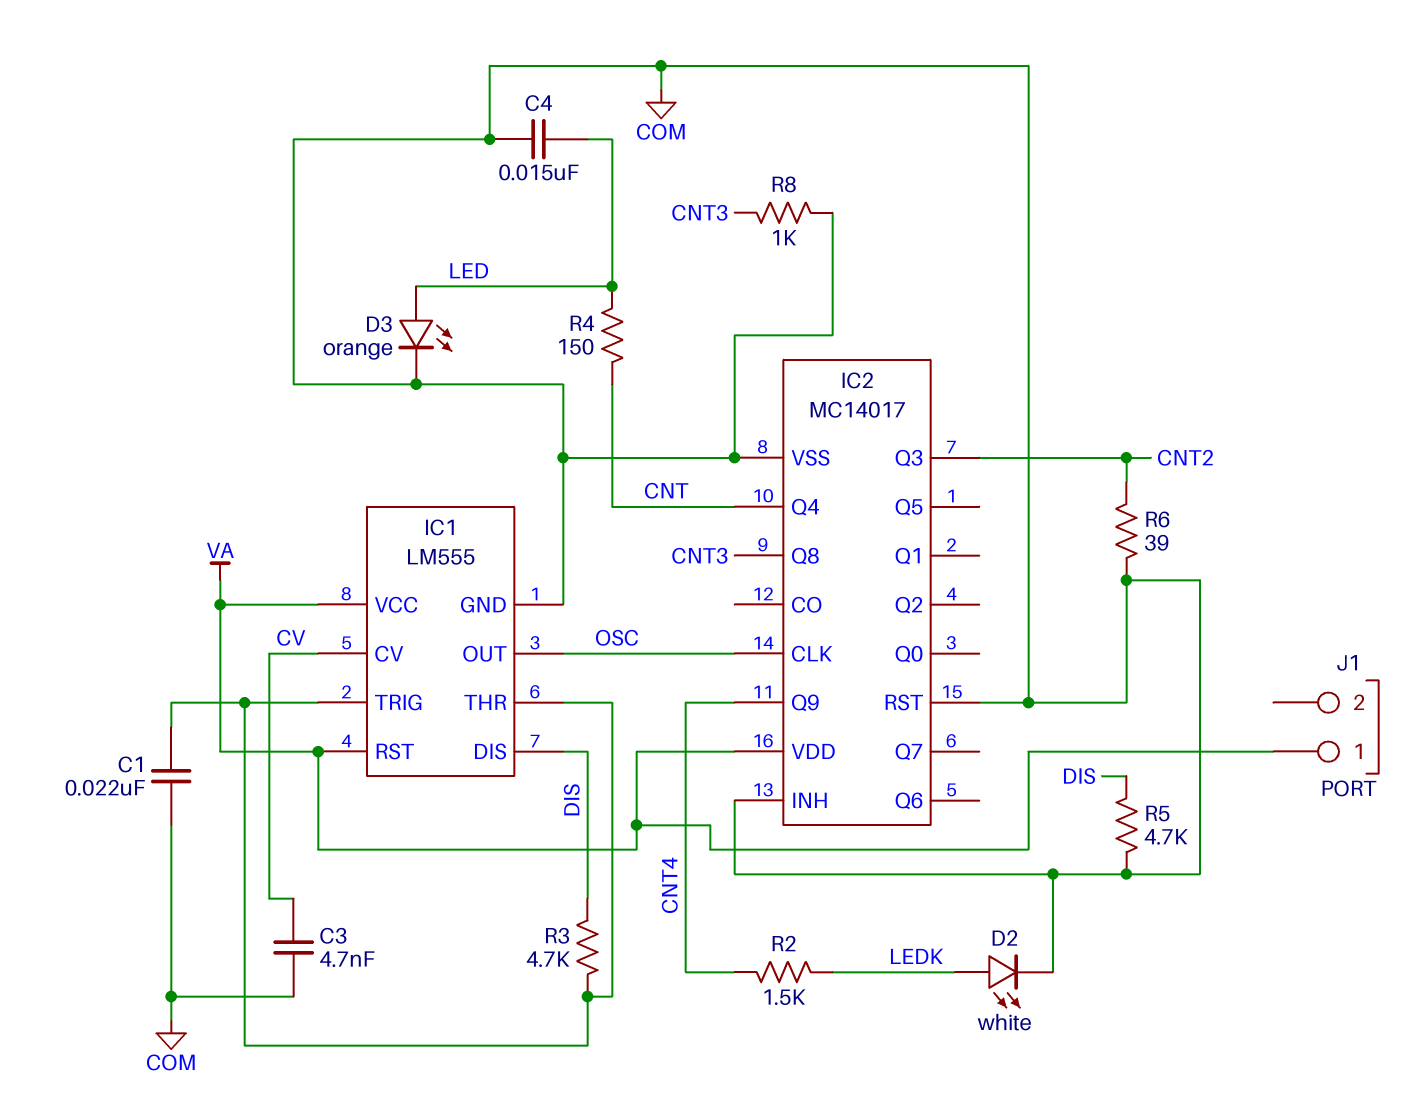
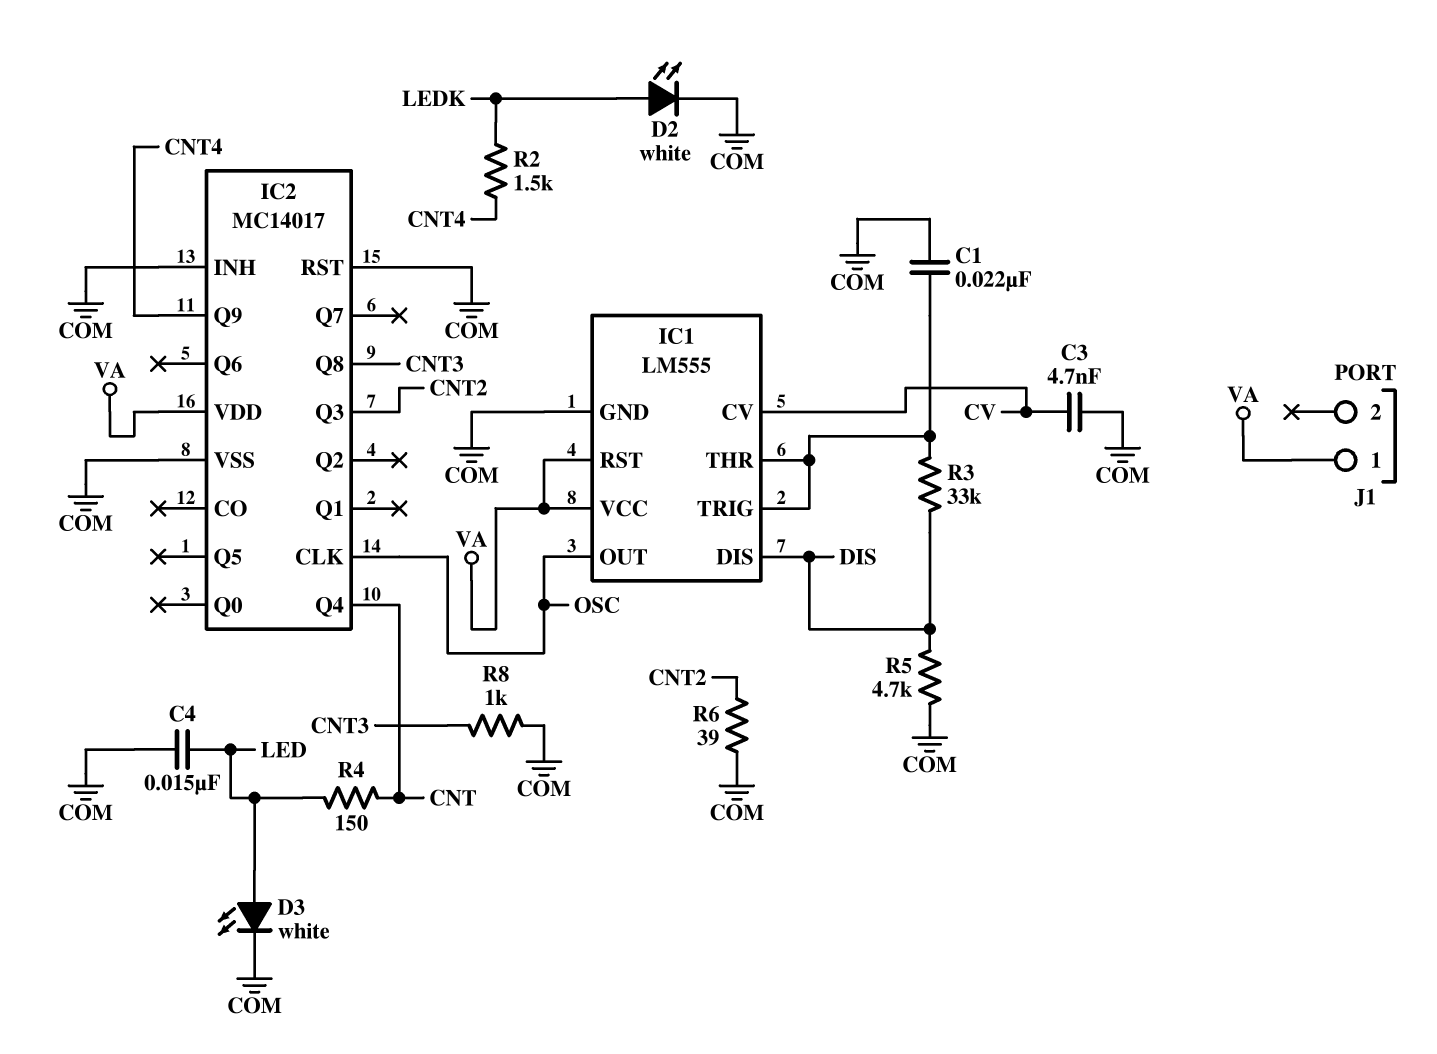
D3: LED orange (A LED, K COM) -> LED white (A LED, K COM)
R3: 4.7k (DIS, IC1/THR) -> 33k (DIS, IC1/THR)

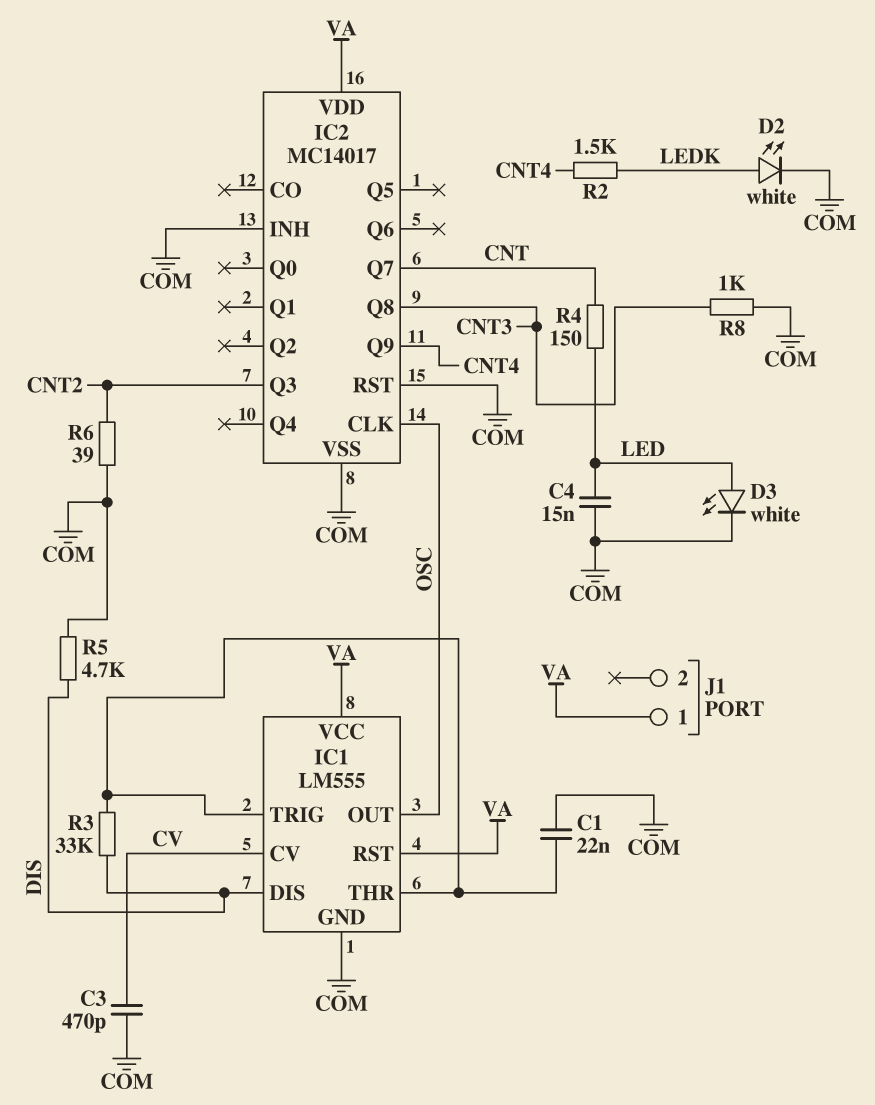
C3: 4.7nF (COM, CV) -> 470pF (COM, CV)
IC2 pin Q4: CNT -> none
IC2 pin Q7: none -> CNT

